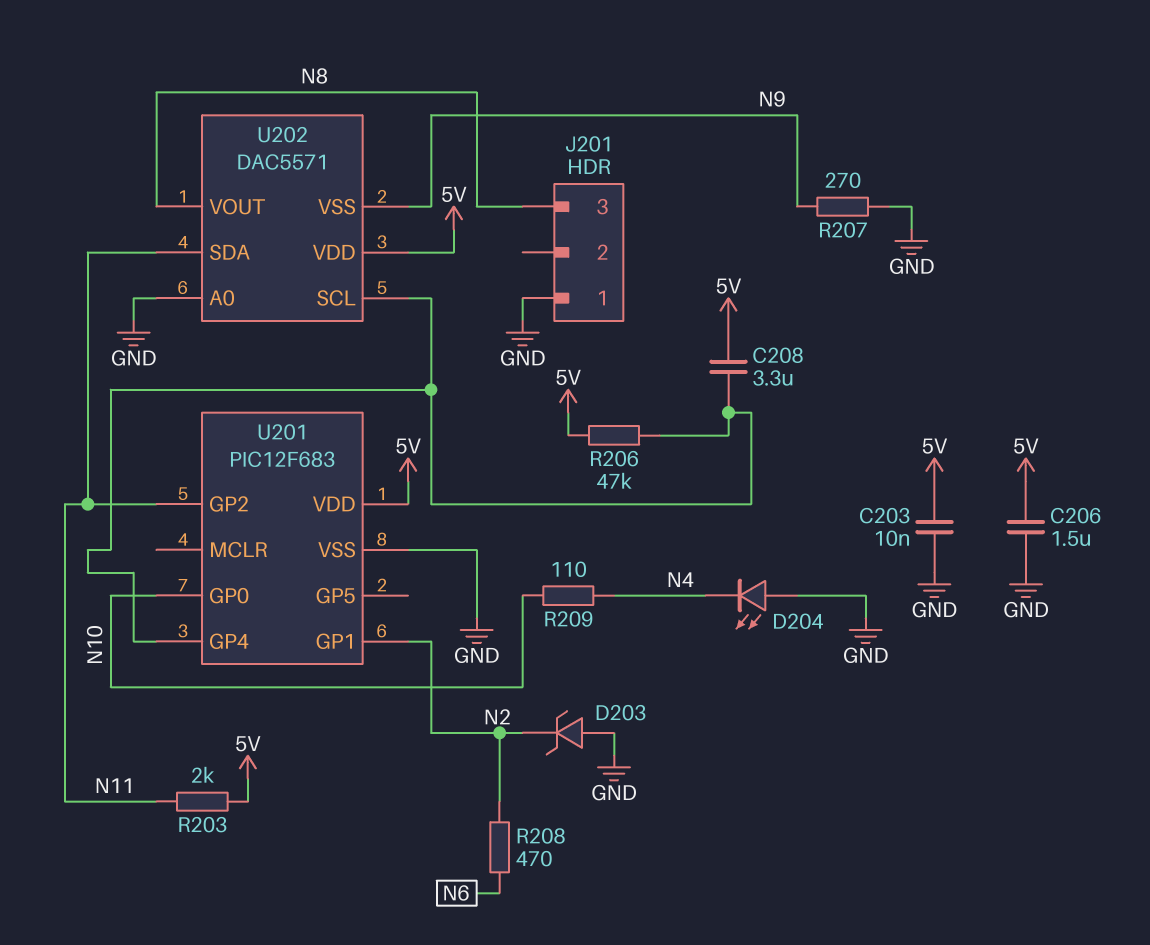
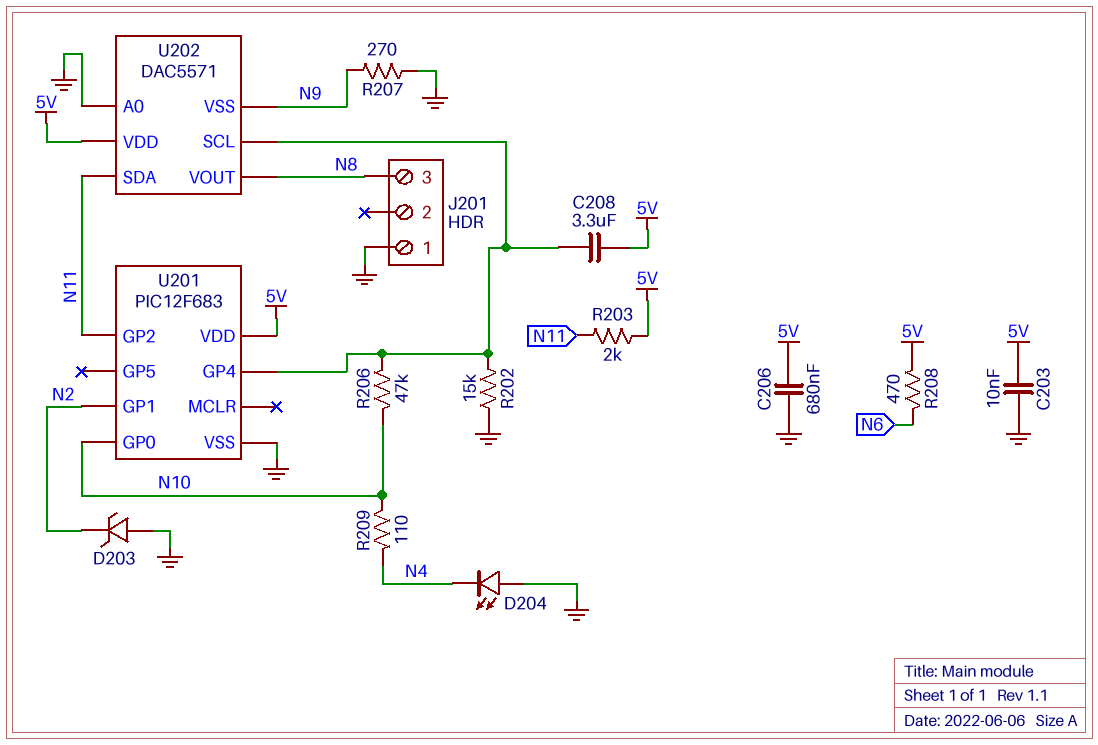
C206: 1.5uF (5V, GND) -> 680nF (5V, GND)
R202: none -> 15k (GND, U201/GP4)
R206: 47k (5V, U201/GP4) -> 47k (N10, U201/GP4)
R208: 470 (N2, N6) -> 470 (5V, N6)

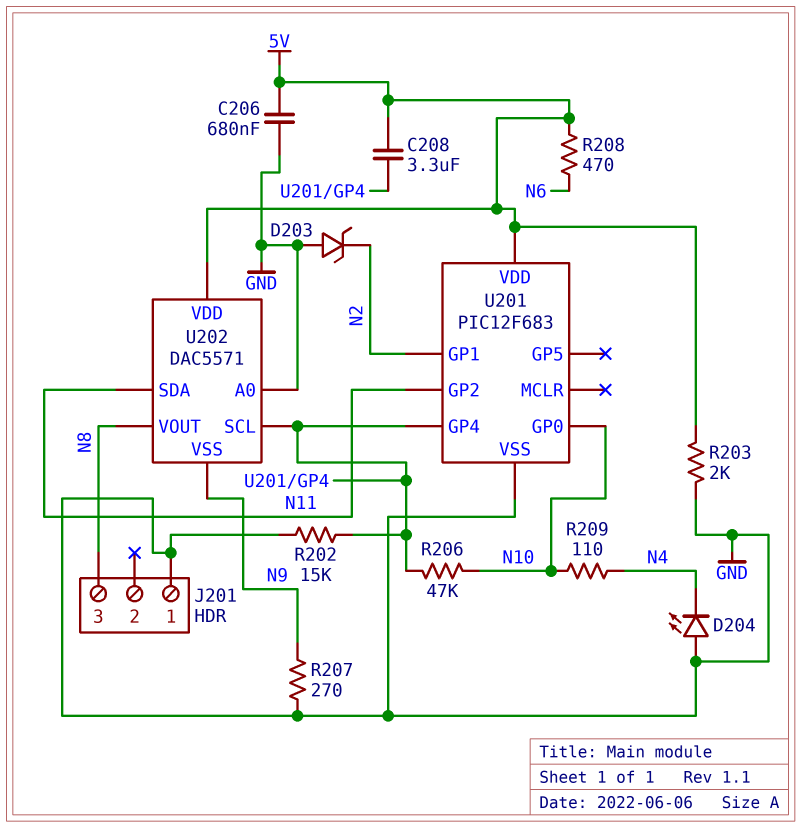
C203: 10nF (5V, GND) -> none
R203: 2k (5V, N11) -> 2k (5V, GND)

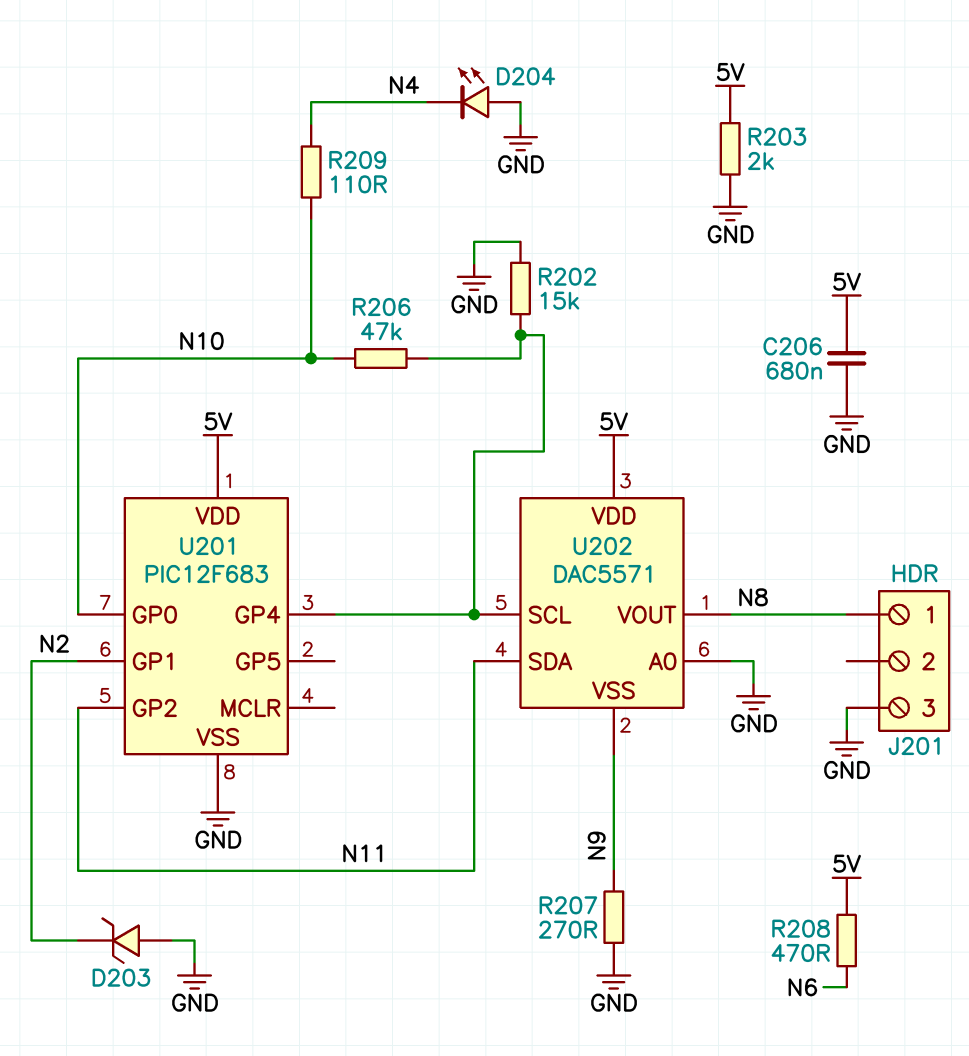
C208: 3.3uF (5V, U201/GP4) -> none
J201 pin 1: GND -> N8
J201 pin 3: N8 -> GND

